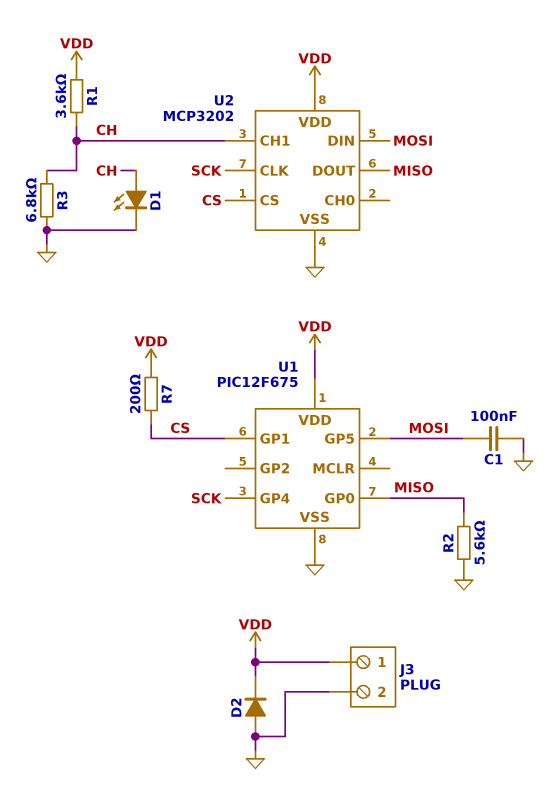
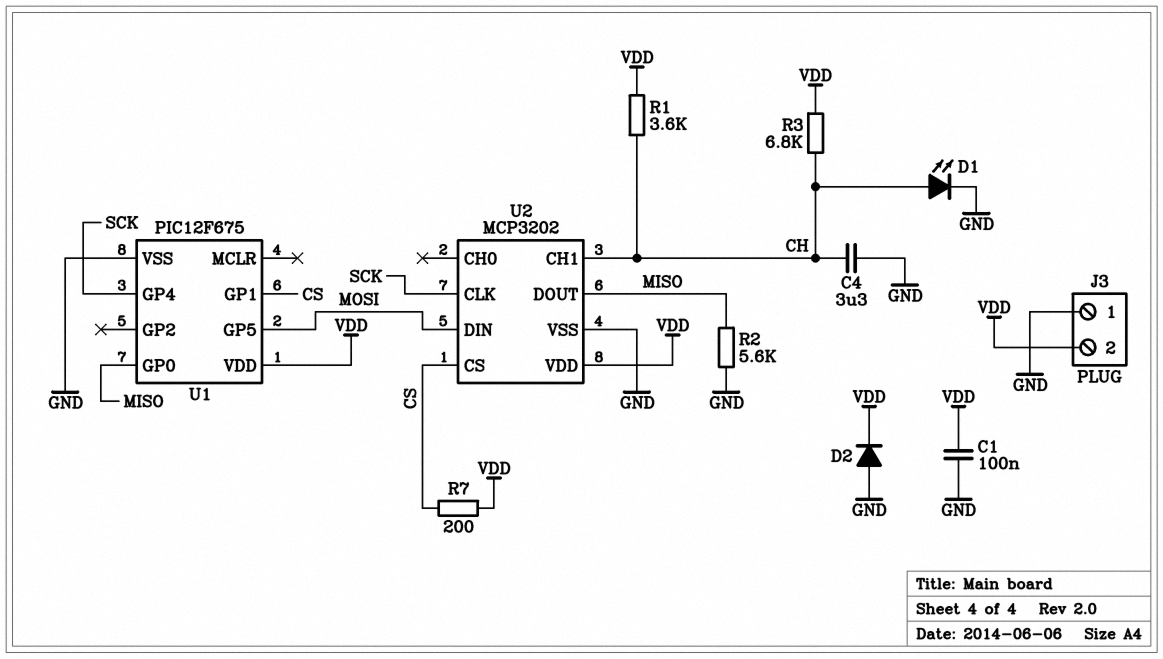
C1: 100nF (GND, MOSI) -> 100nF (GND, VDD)
C4: none -> 3.3uF (CH, GND)
J3 pin 1: VDD -> GND
J3 pin 2: GND -> VDD
R3: 6.8k (CH, GND) -> 6.8k (CH, VDD)

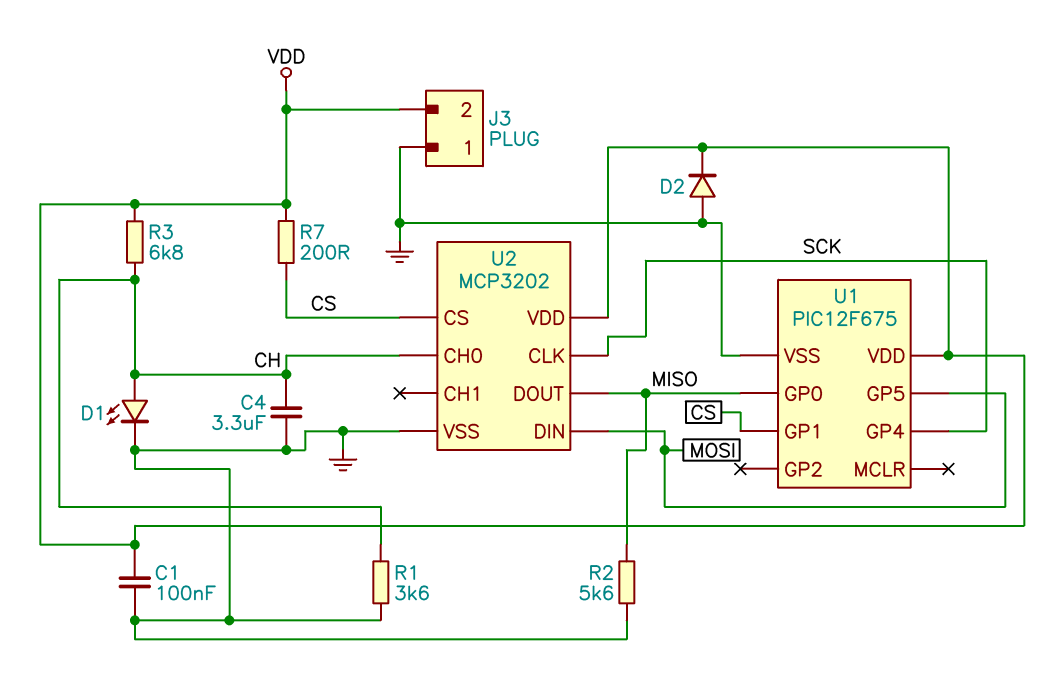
R1: 3.6k (CH, VDD) -> 3.6k (CH, GND)
U2 pin CH0: none -> CH
U2 pin CH1: CH -> none

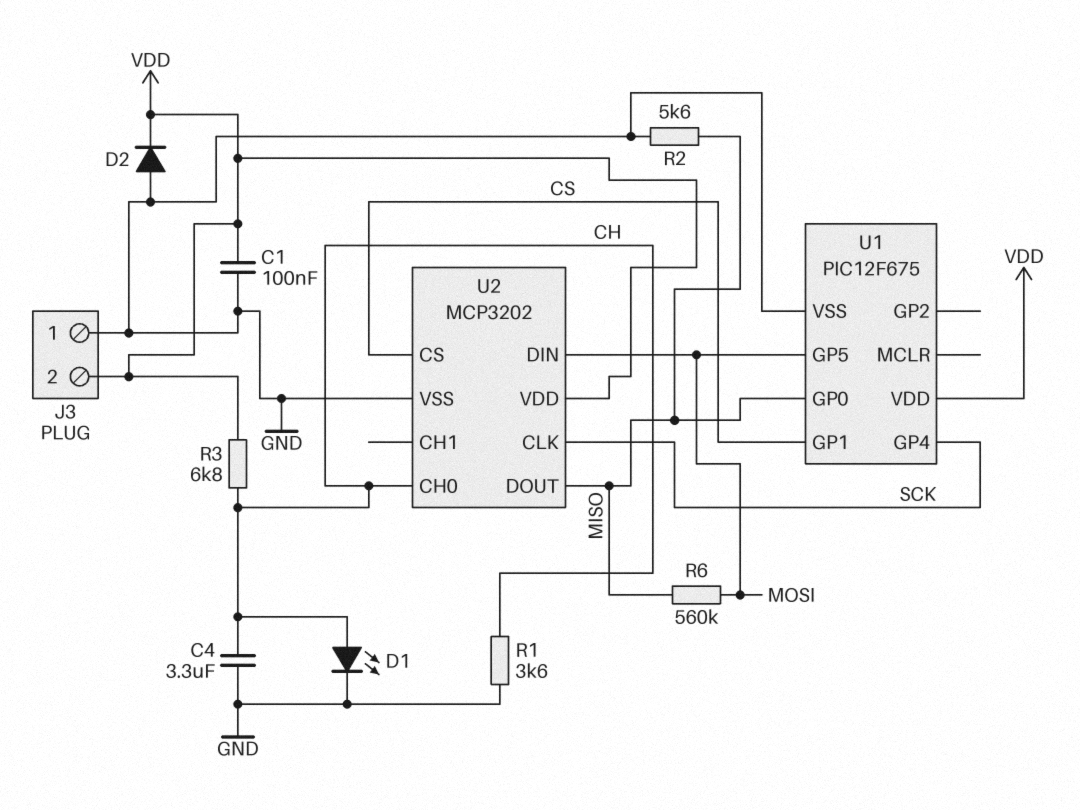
R6: none -> 560k (MISO, MOSI)
R7: 200 (CS, VDD) -> none

